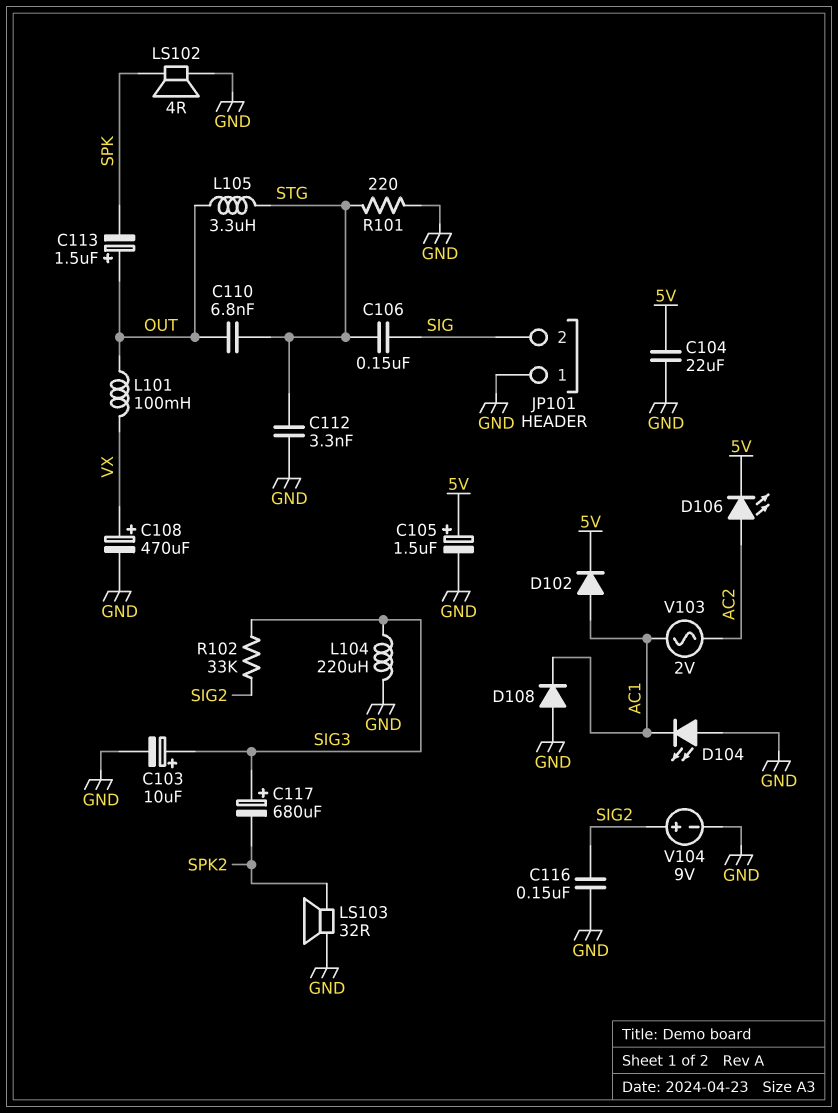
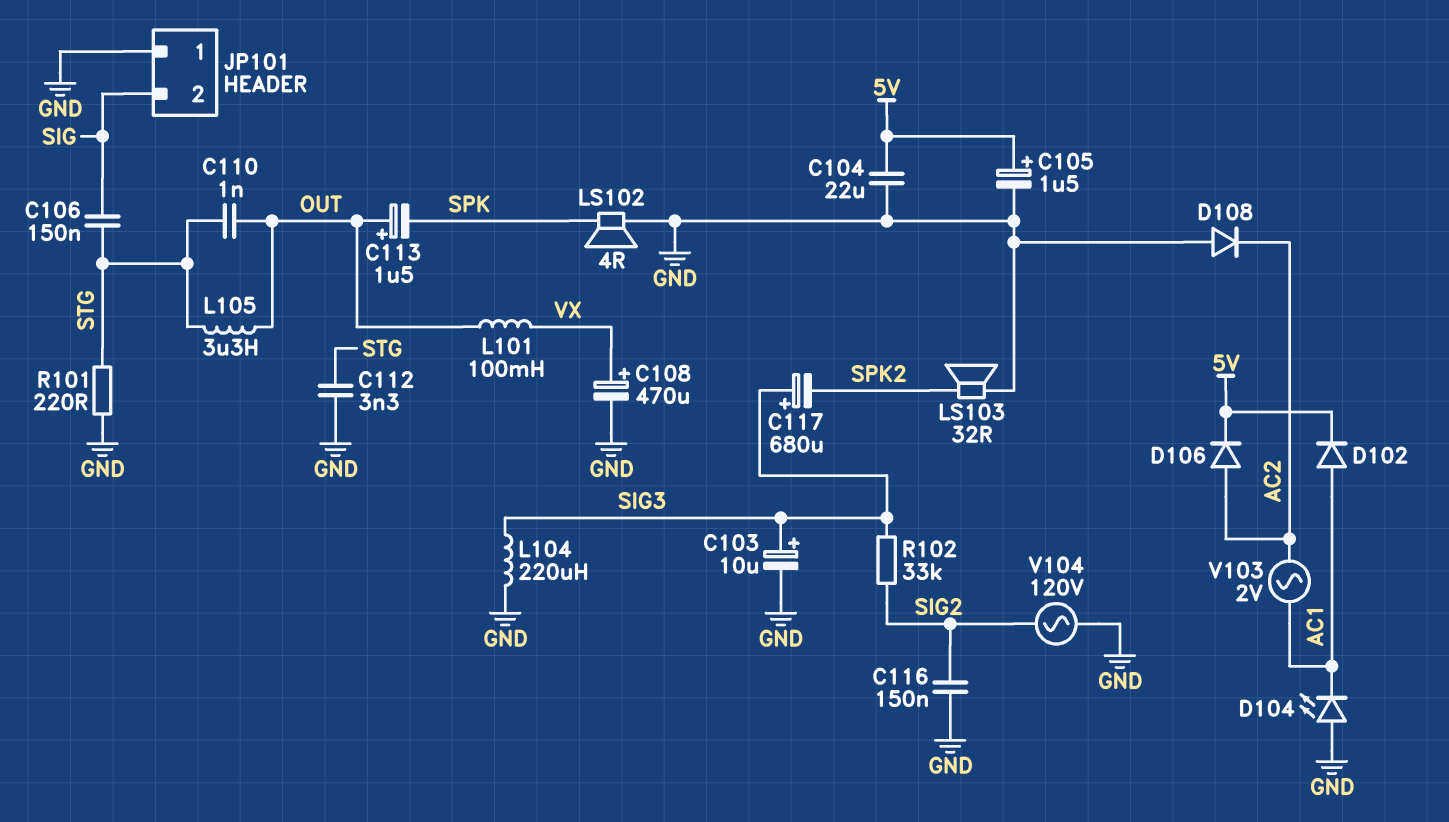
C110: 6.8nF (OUT, STG) -> 1nF (OUT, STG)
D106: LED (A AC2, K 5V) -> diode (A AC2, K 5V)
D108: diode (A GND, K AC1) -> diode (A GND, K AC2)
V104: 9V (plus SIG2, minus GND) -> AC 120V (GND, SIG2)

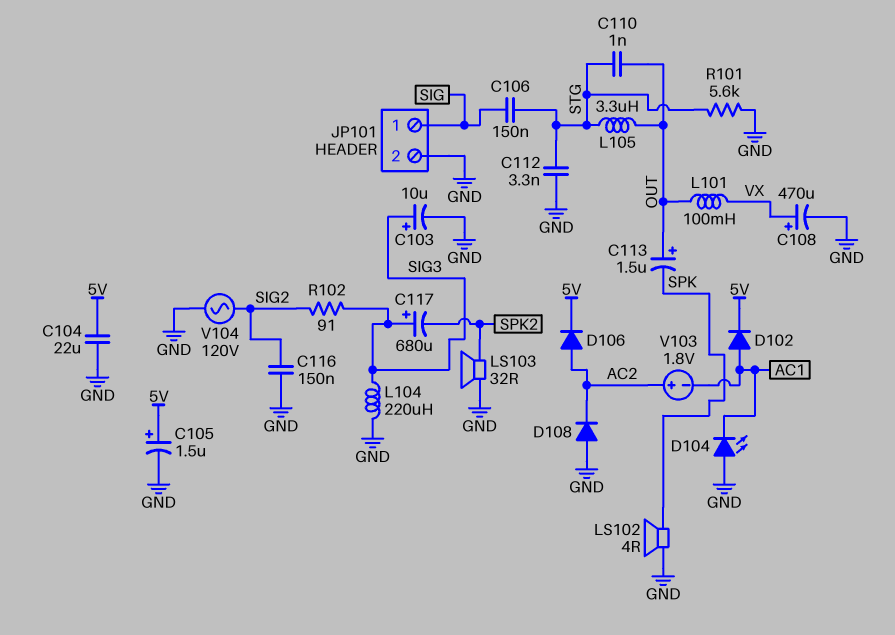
JP101 pin 1: GND -> SIG
JP101 pin 2: SIG -> GND
R101: 220 (GND, STG) -> 5.6k (GND, STG)
R102: 33k (SIG2, SIG3) -> 91 (SIG2, SIG3)
V103: AC 2V (AC1, AC2) -> 1.8V (plus AC2, minus AC1)

